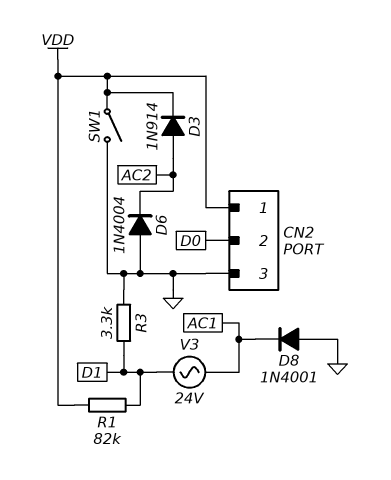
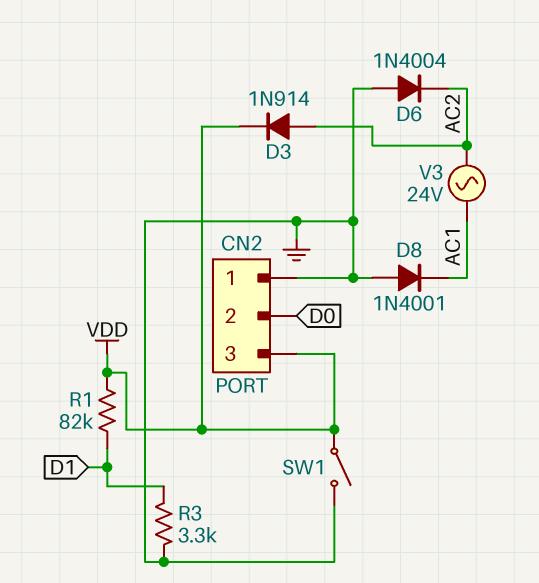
CN2 pin 1: VDD -> GND
CN2 pin 3: GND -> VDD
V3: AC 24V (AC1, D1) -> AC 24V (AC1, AC2)

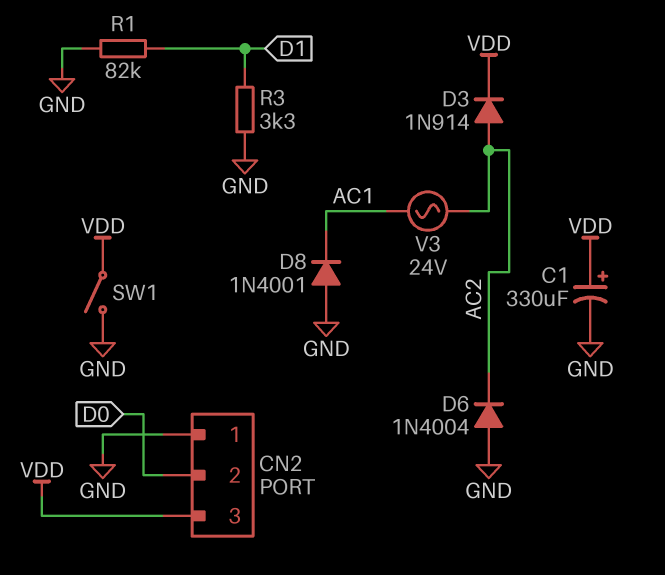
C1: none -> 330uF (plus VDD, minus GND)
R1: 82k (D1, VDD) -> 82k (D1, GND)

